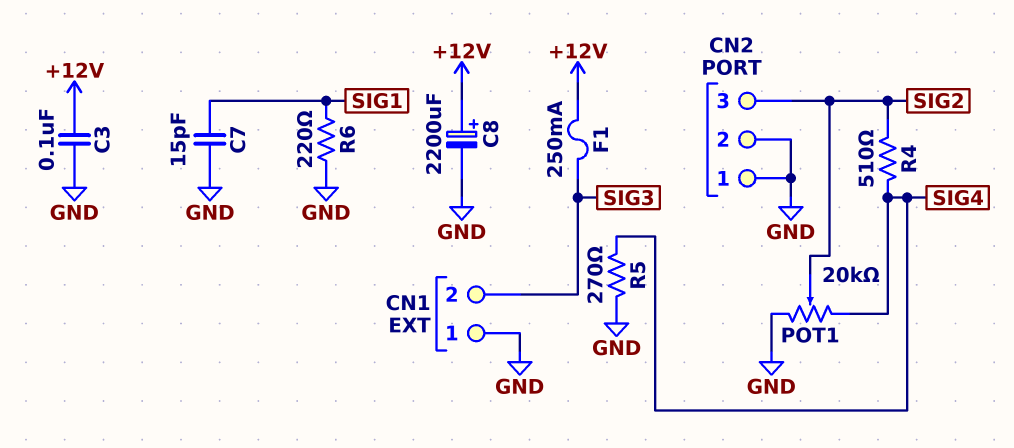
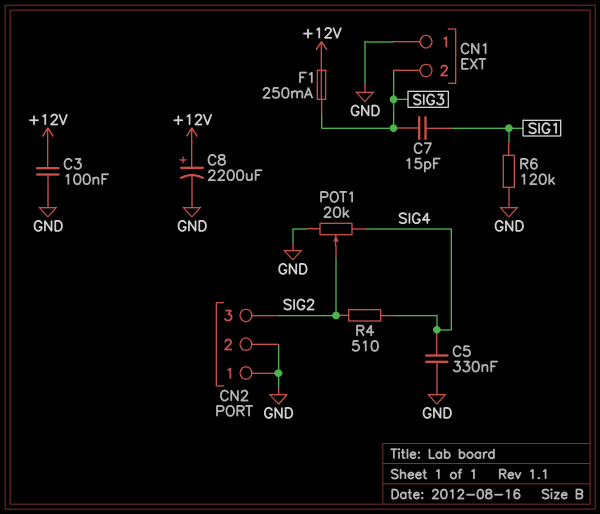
C5: none -> 330nF (GND, SIG4)
C7: 15pF (GND, SIG1) -> 15pF (SIG1, SIG3)
R5: 270 (GND, SIG4) -> none
R6: 220 (GND, SIG1) -> 120k (GND, SIG1)

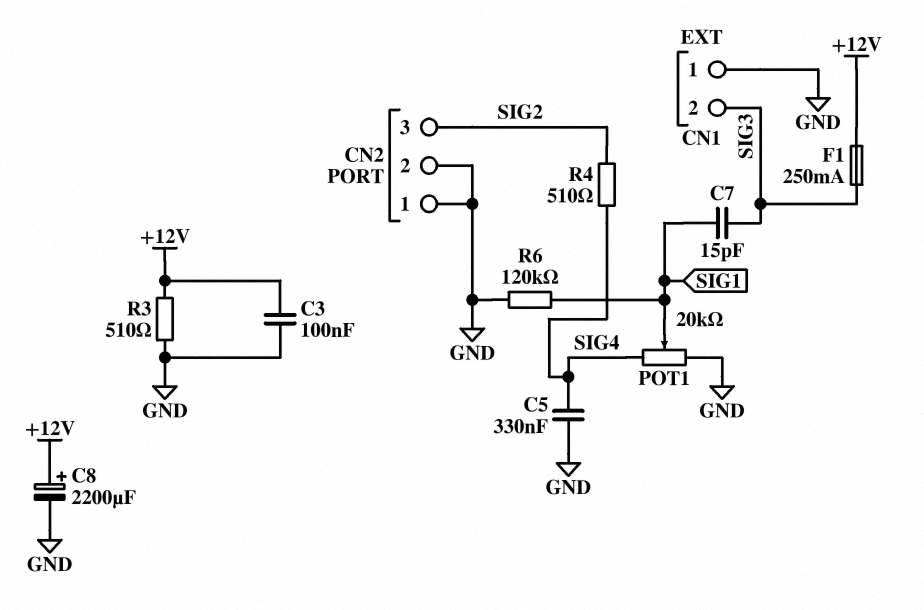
POT1: 20k (GND, SIG4, wiper SIG2) -> 20k (GND, SIG4, wiper SIG1)
R3: none -> 510 (+12V, GND)

